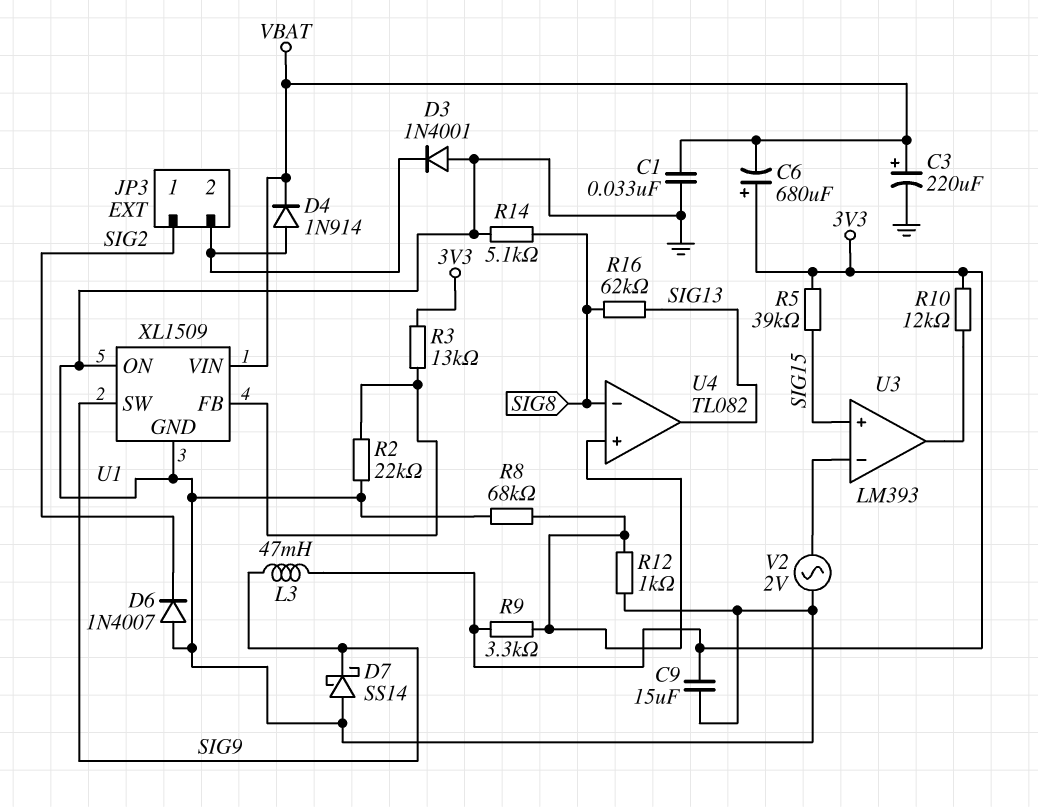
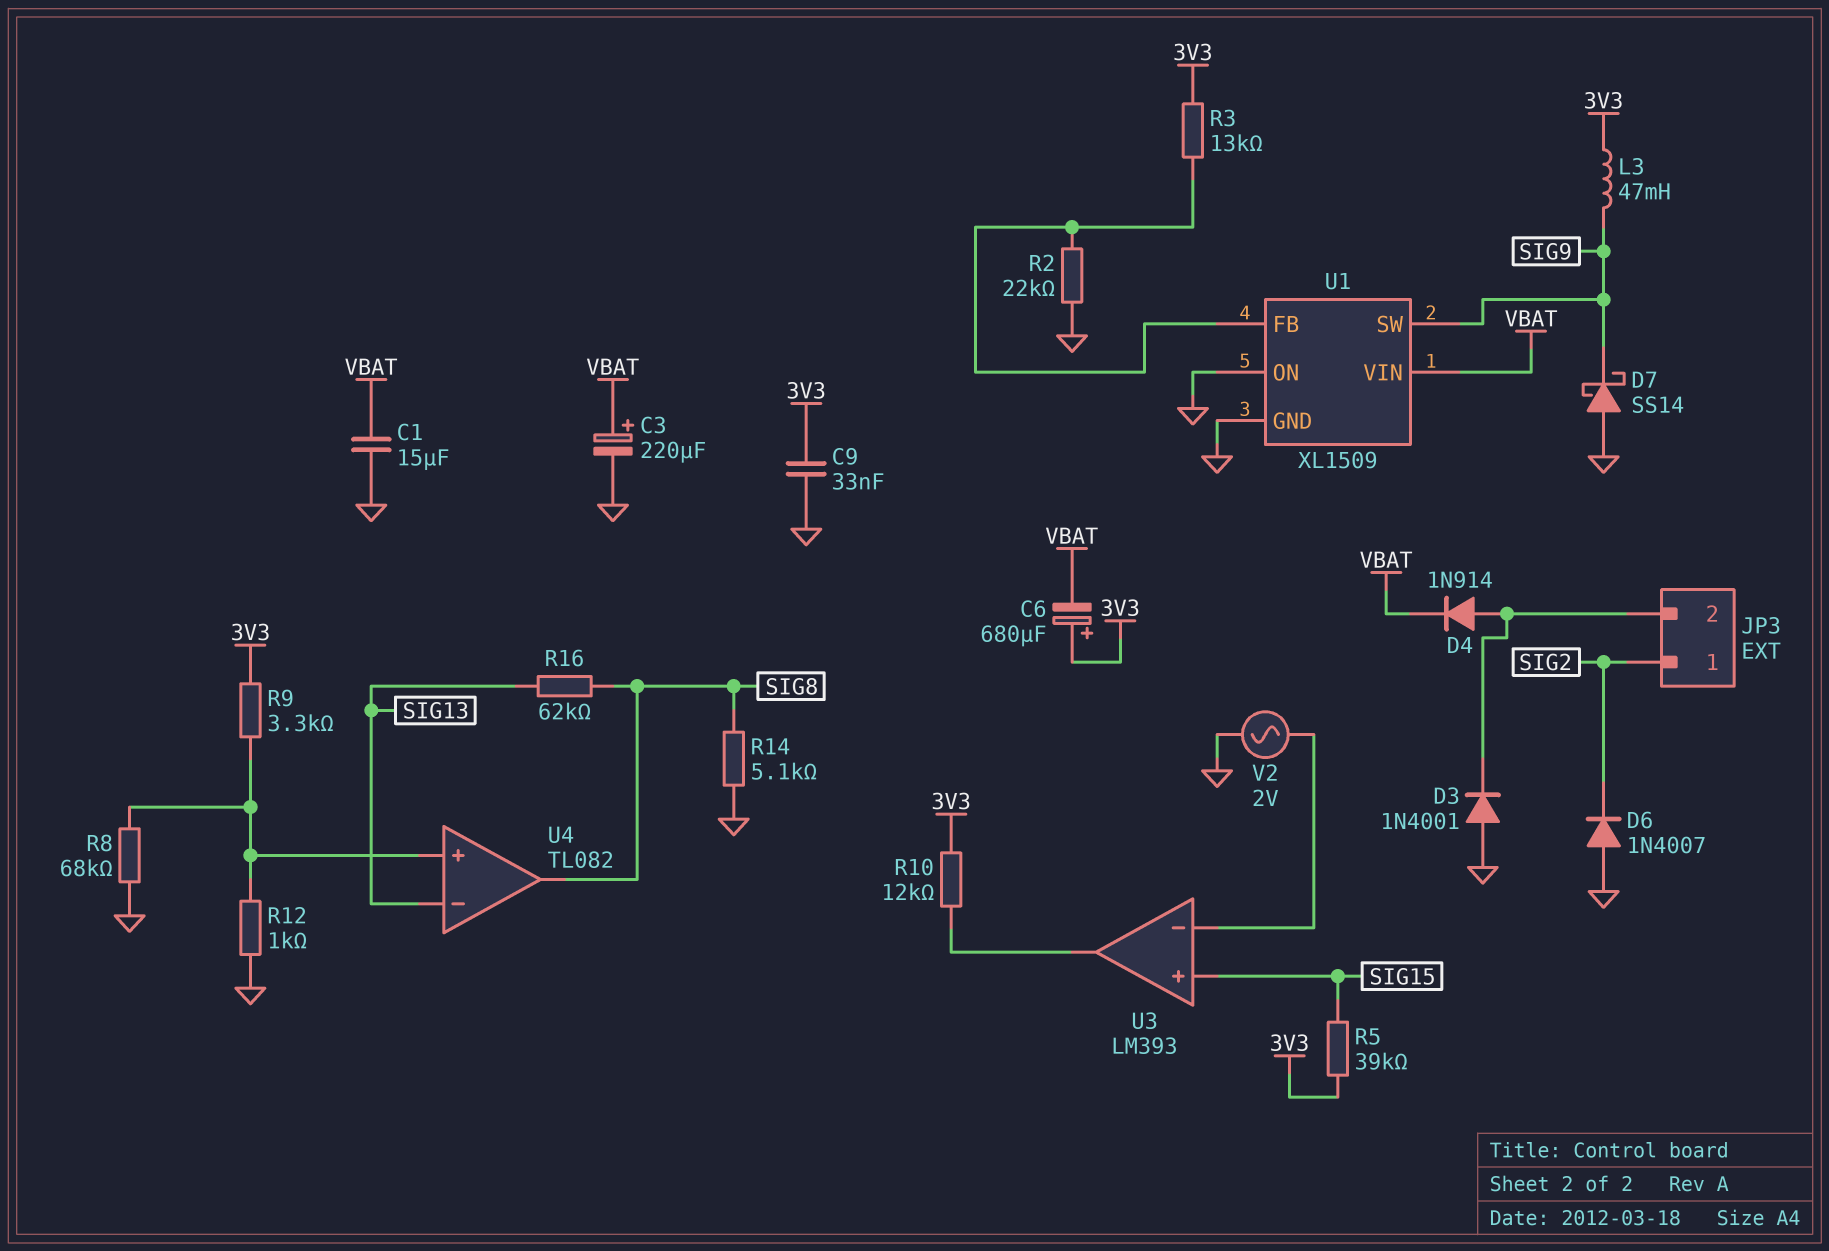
C1: 33nF (GND, VBAT) -> 15uF (GND, VBAT)
C9: 15uF (3V3, GND) -> 33nF (3V3, GND)
U4 pin in-: SIG8 -> SIG13
U4 pin out: SIG13 -> SIG8

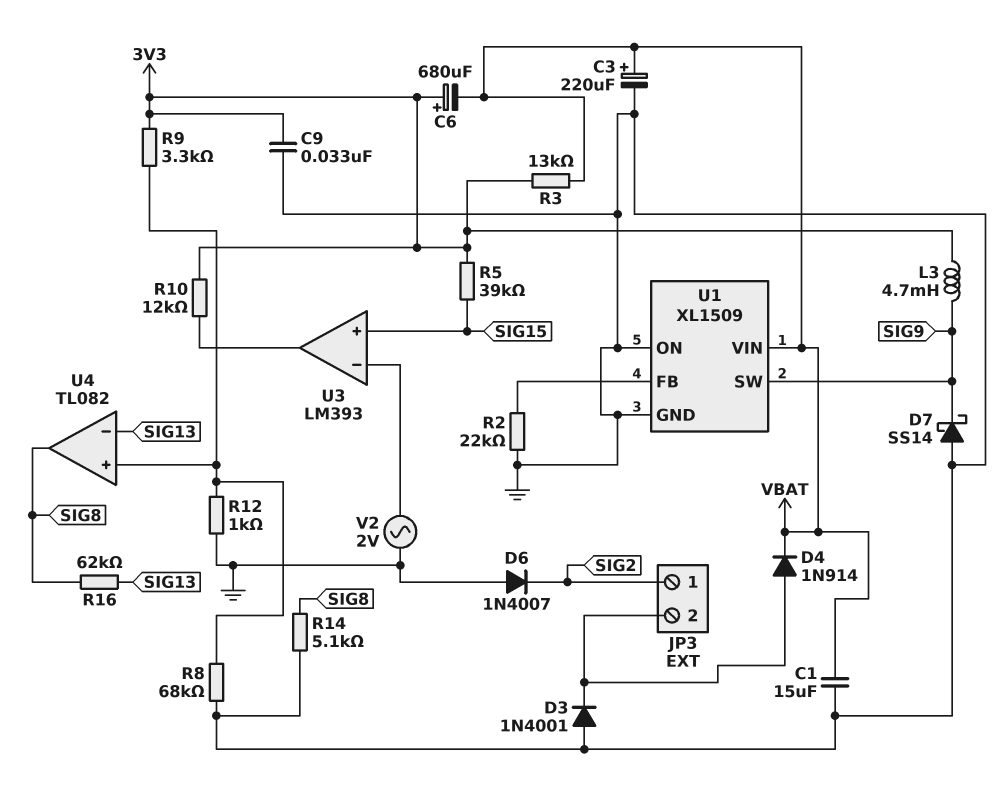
L3: 47mH (3V3, SIG9) -> 4.7mH (3V3, SIG9)
R3: 13k (3V3, U1/FB) -> 13k (3V3, VBAT)

